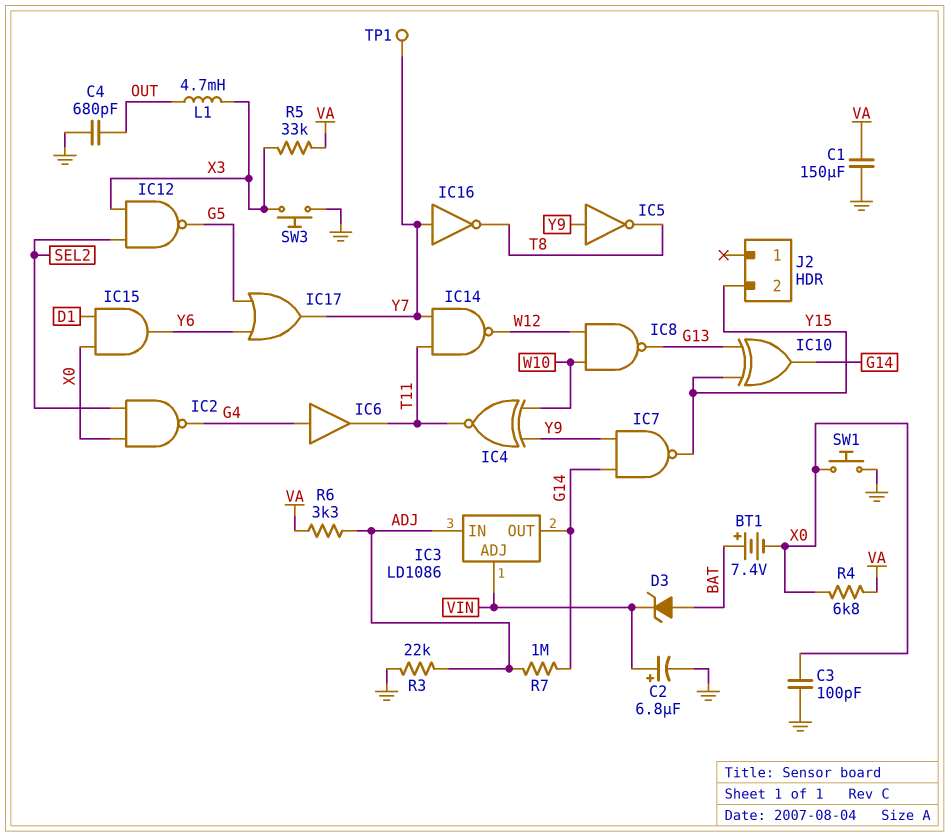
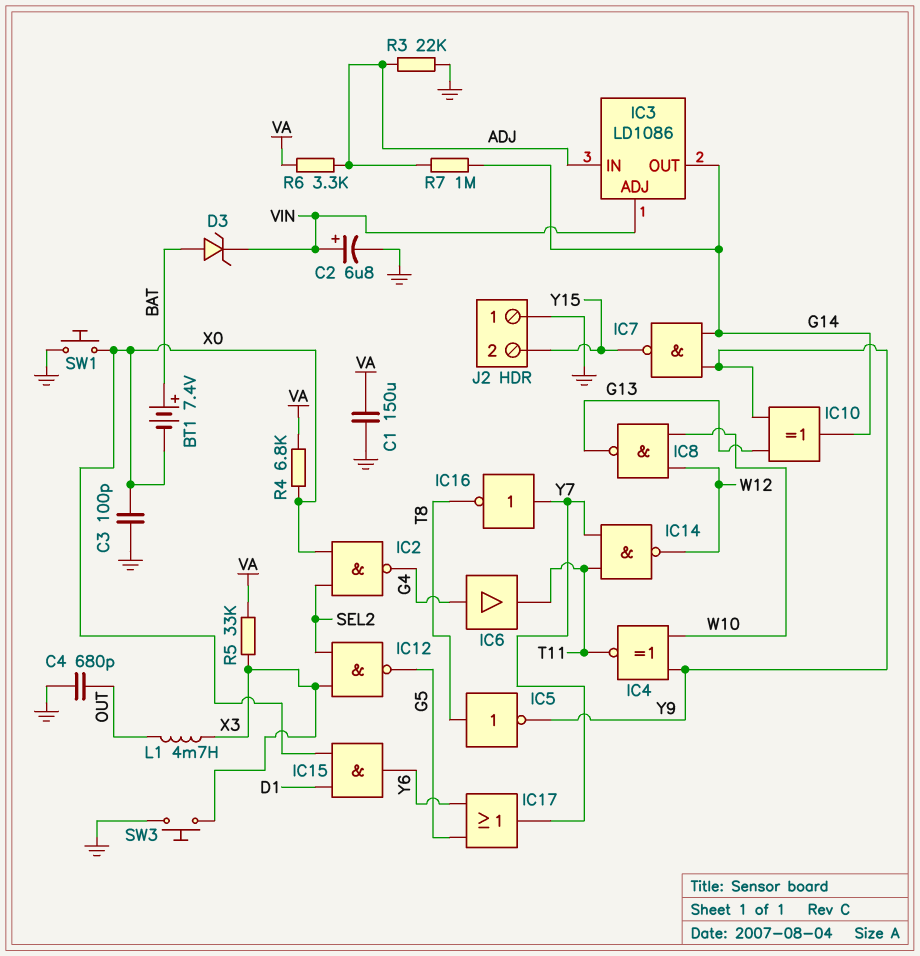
IC5: NOT (in Y9, out T8) -> NOT (in T8, out Y9)
IC10: XOR (in G13, in Y15, out G14) -> XOR (in G13, in Y9, out G14)
J2 pin 1: none -> GND
TP1: test point (Y7) -> none

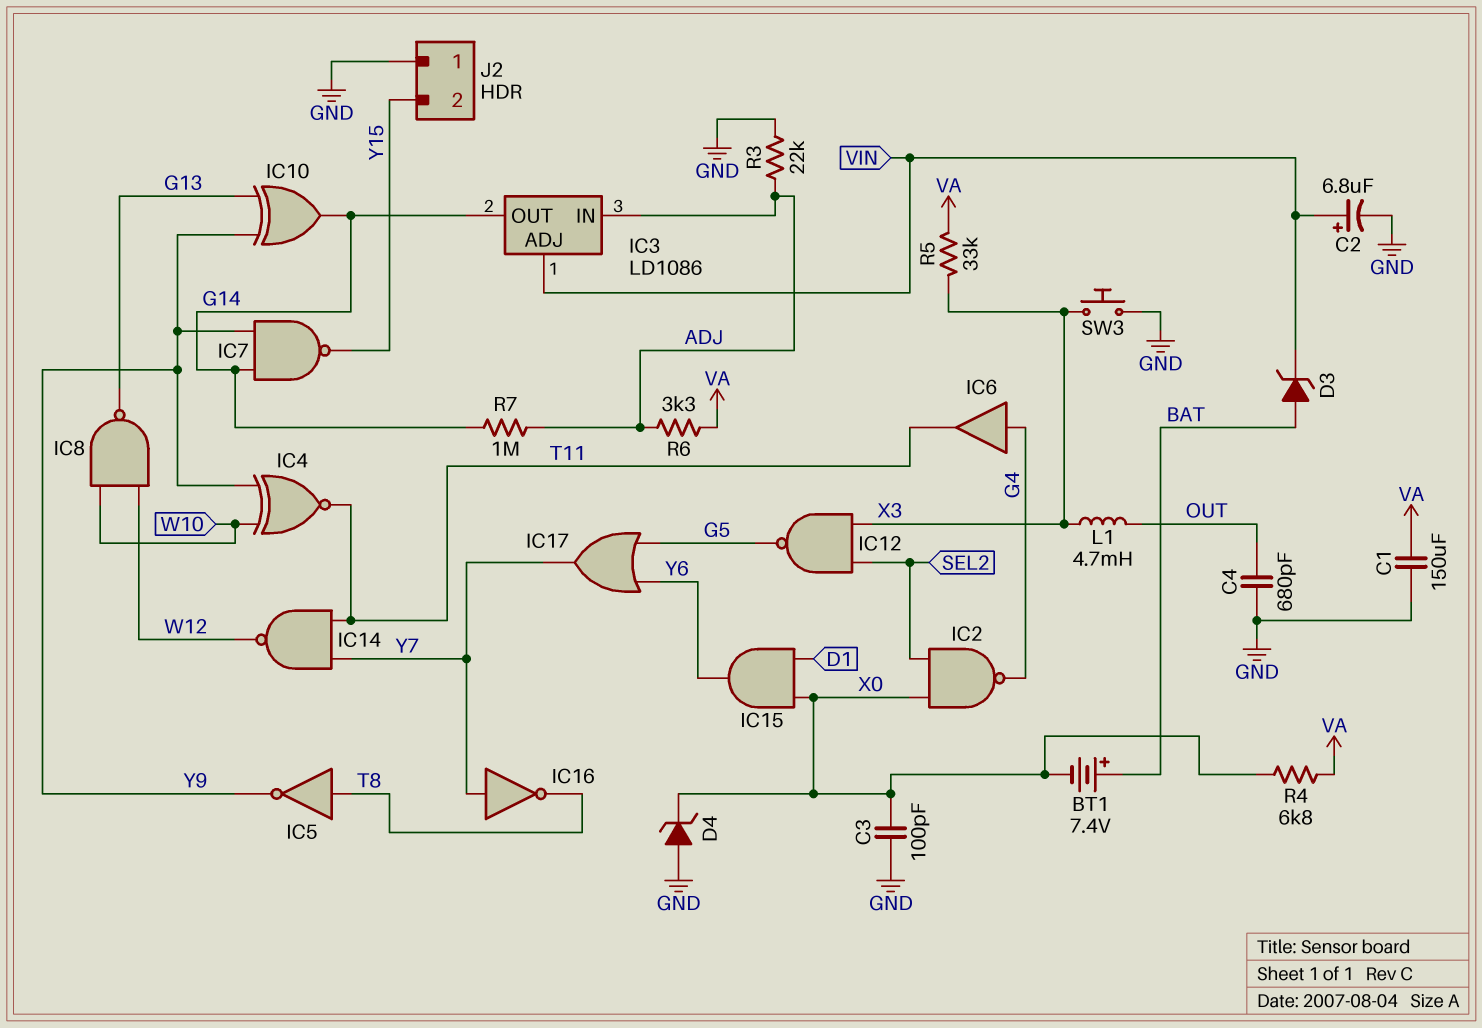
D4: none -> zener (A GND, K X0)
SW1: button (GND, X0) -> none

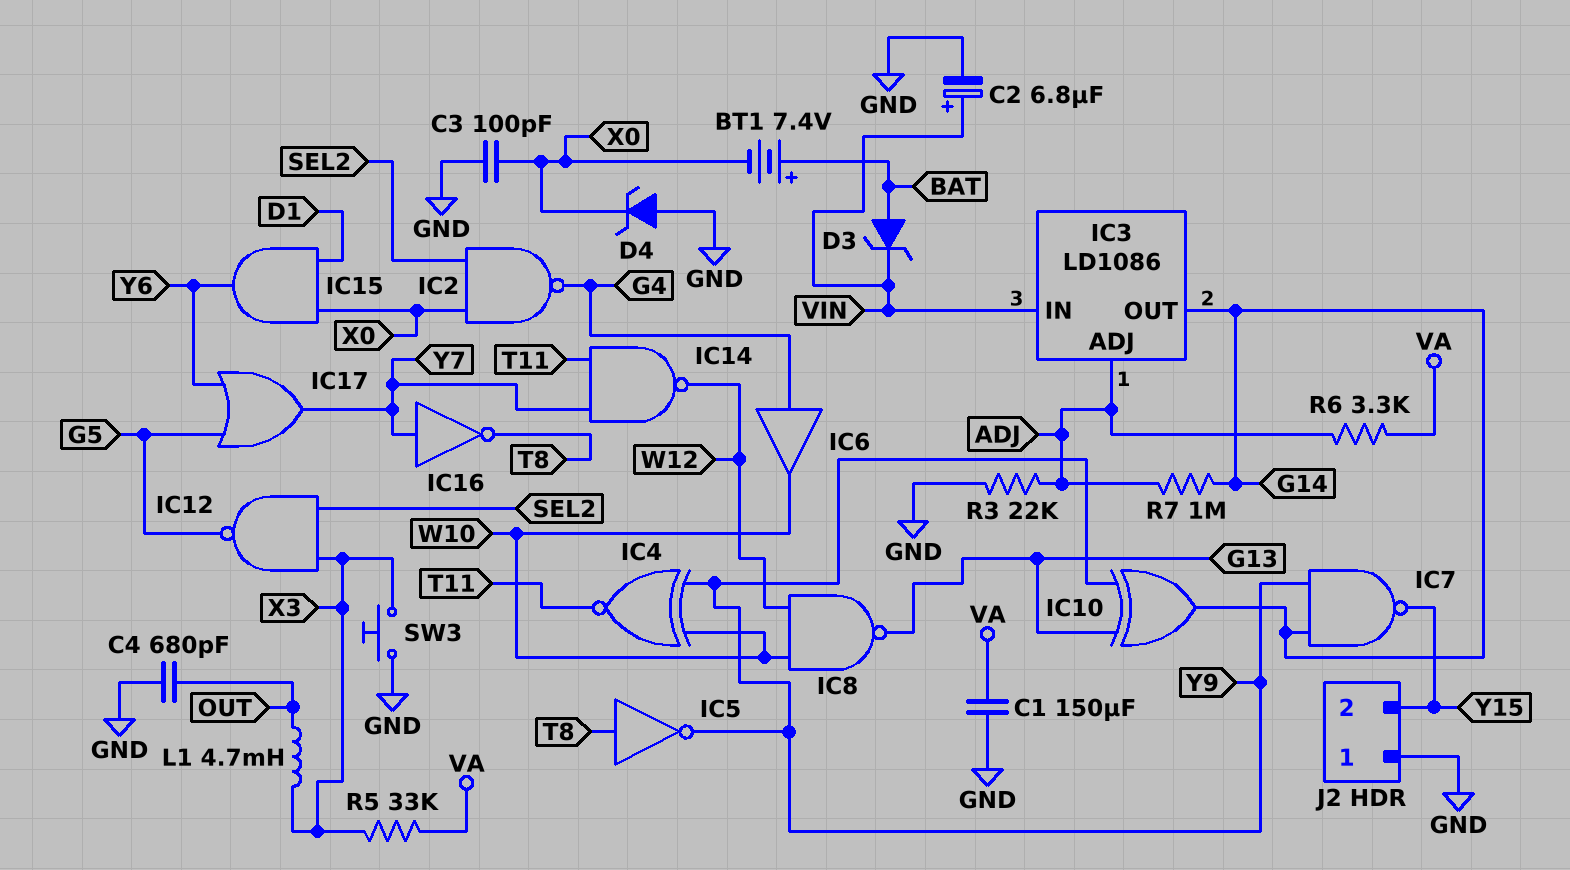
IC3 pin ADJ: VIN -> ADJ
IC3 pin IN: ADJ -> VIN
IC6: buffer (in G4, out T11) -> buffer (in G4, out W10)
R4: 6.8k (VA, X0) -> none

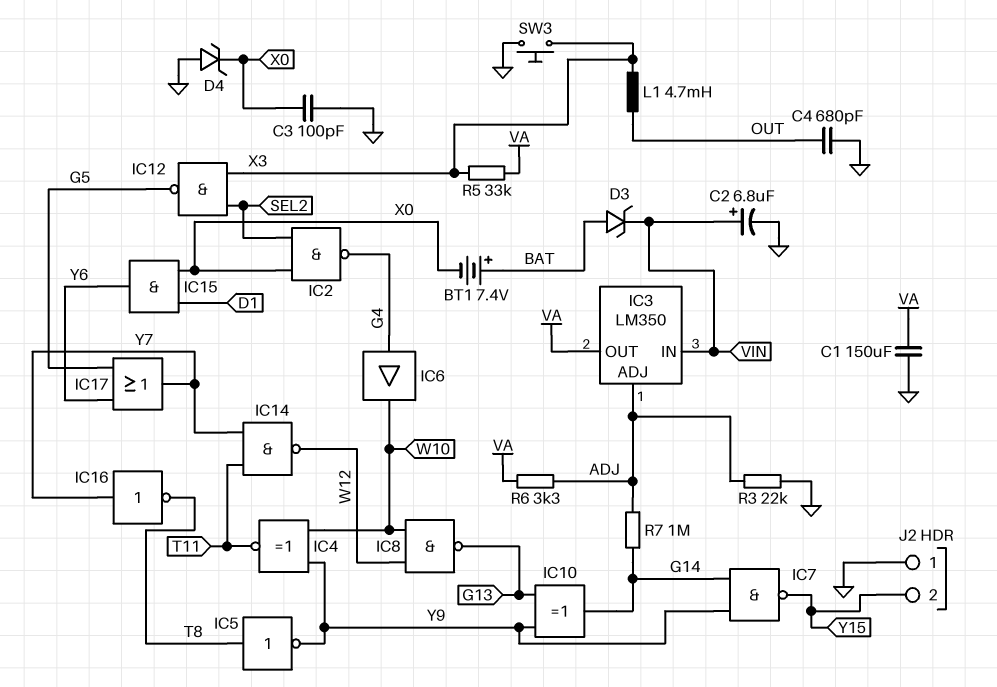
IC3: LD1086 -> LM350
IC3 pin OUT: G14 -> VA

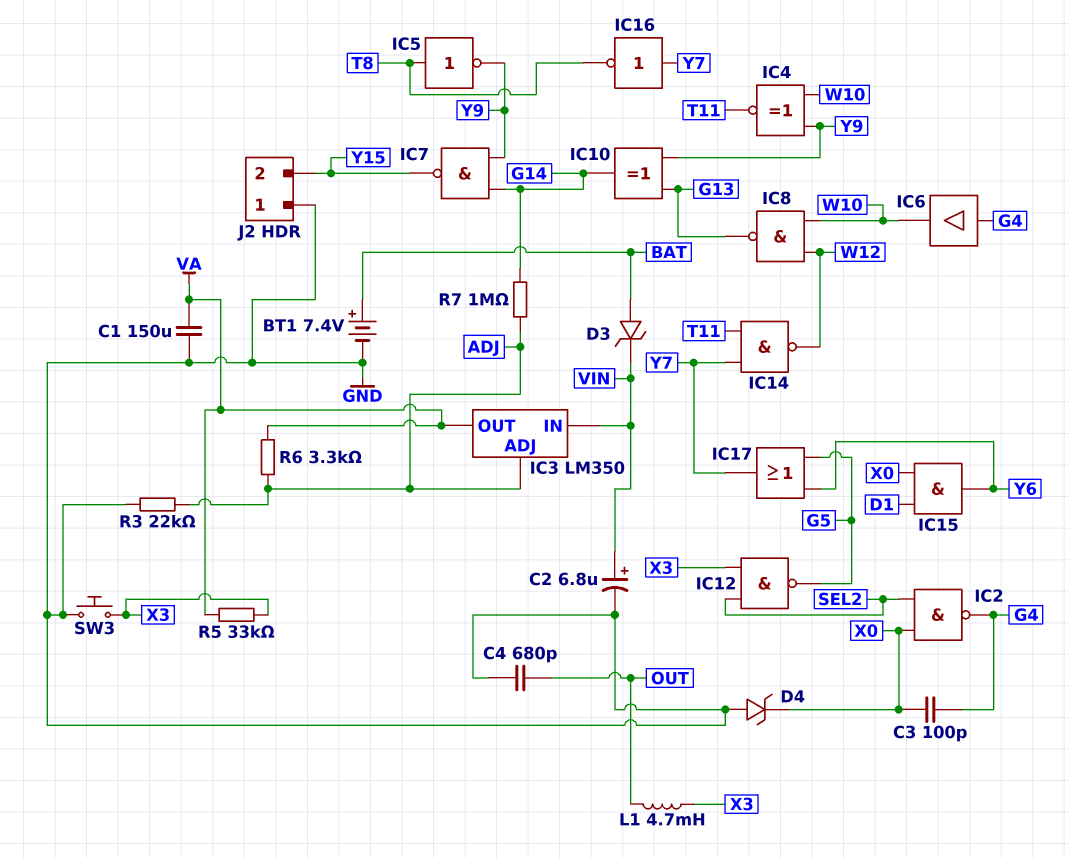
BT1: 7.4V (plus BAT, minus X0) -> 7.4V (plus BAT, minus GND)
C3: 100pF (GND, X0) -> 100pF (G4, X0)

